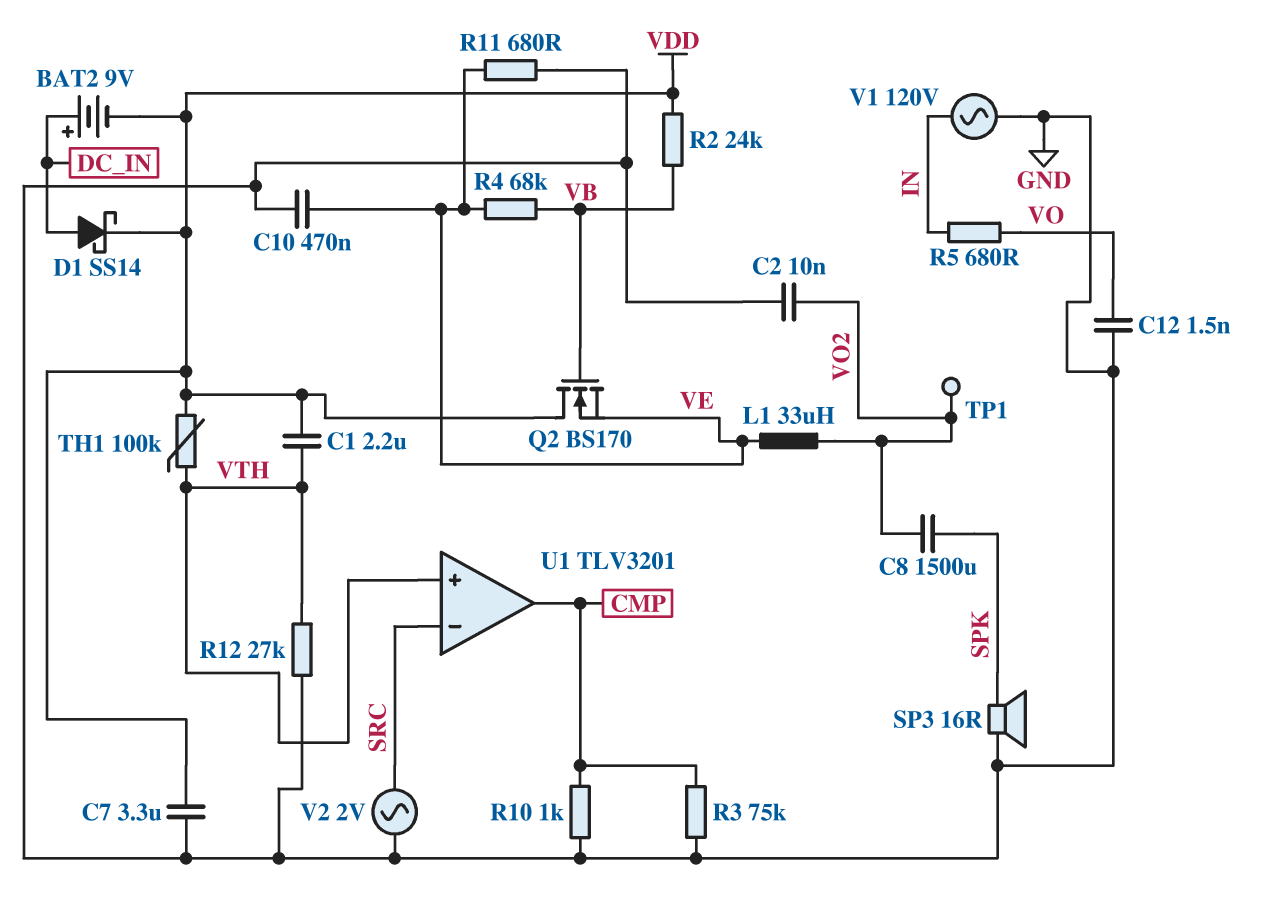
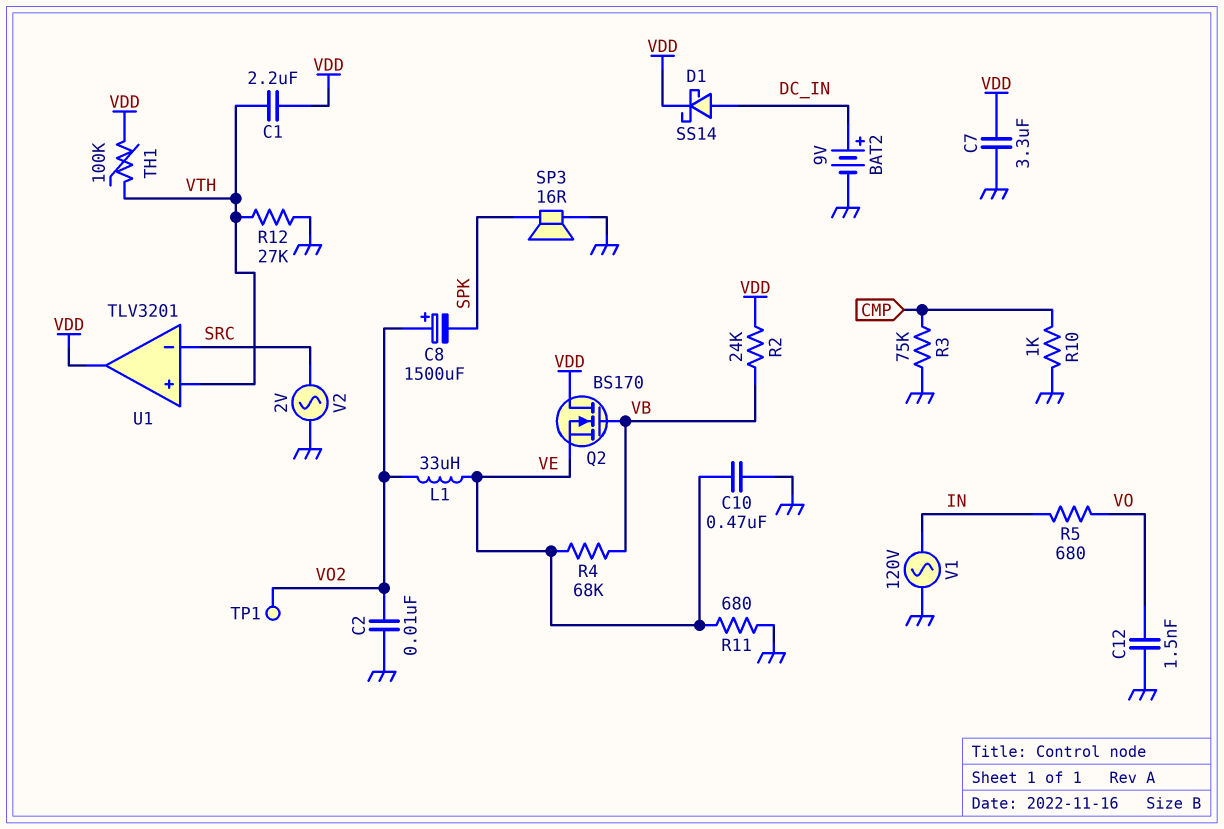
BAT2: 9V (plus DC_IN, minus VDD) -> 9V (plus DC_IN, minus GND)
C8: 1500uF (SPK, VO2) -> 1500uF (plus VO2, minus SPK)
U1 pin out: CMP -> VDD

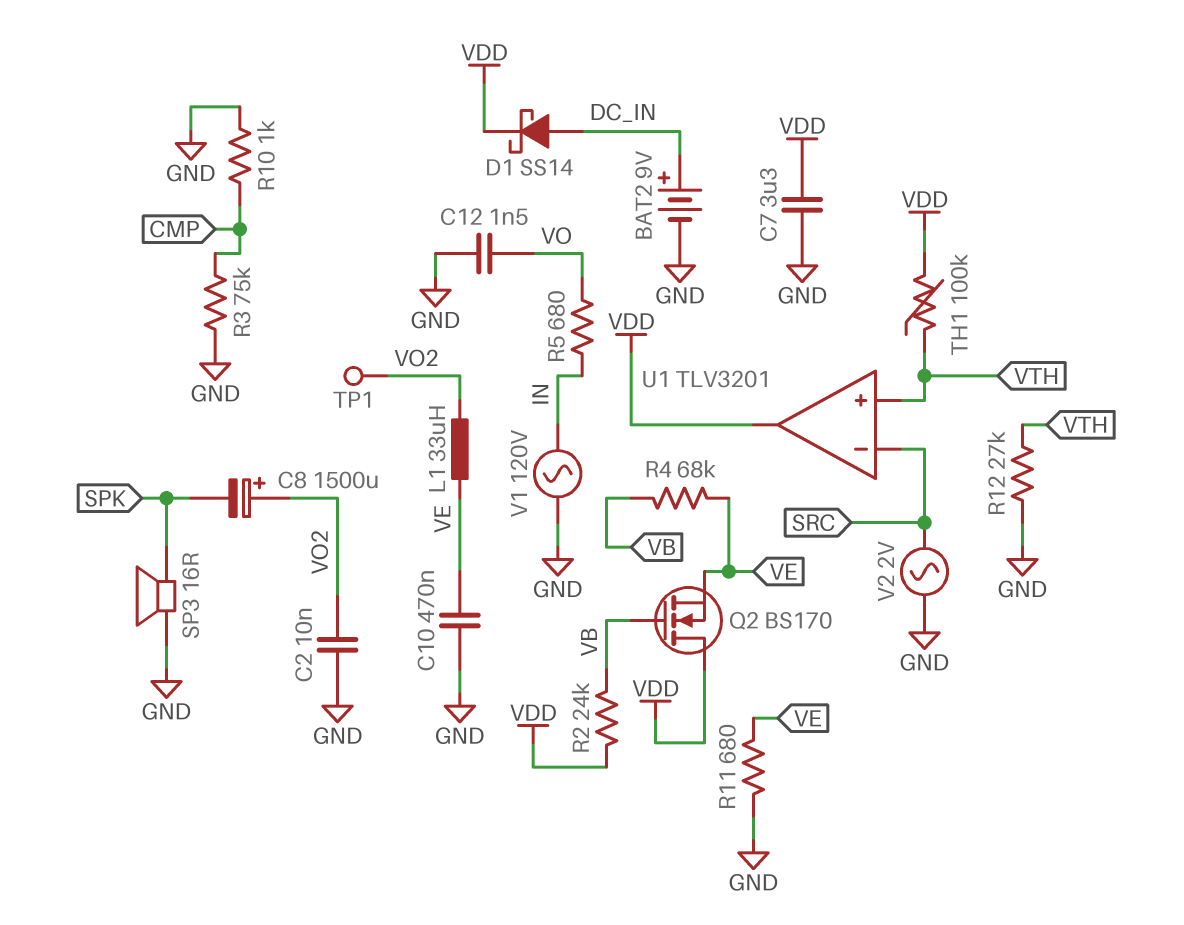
C1: 2.2uF (VDD, VTH) -> none

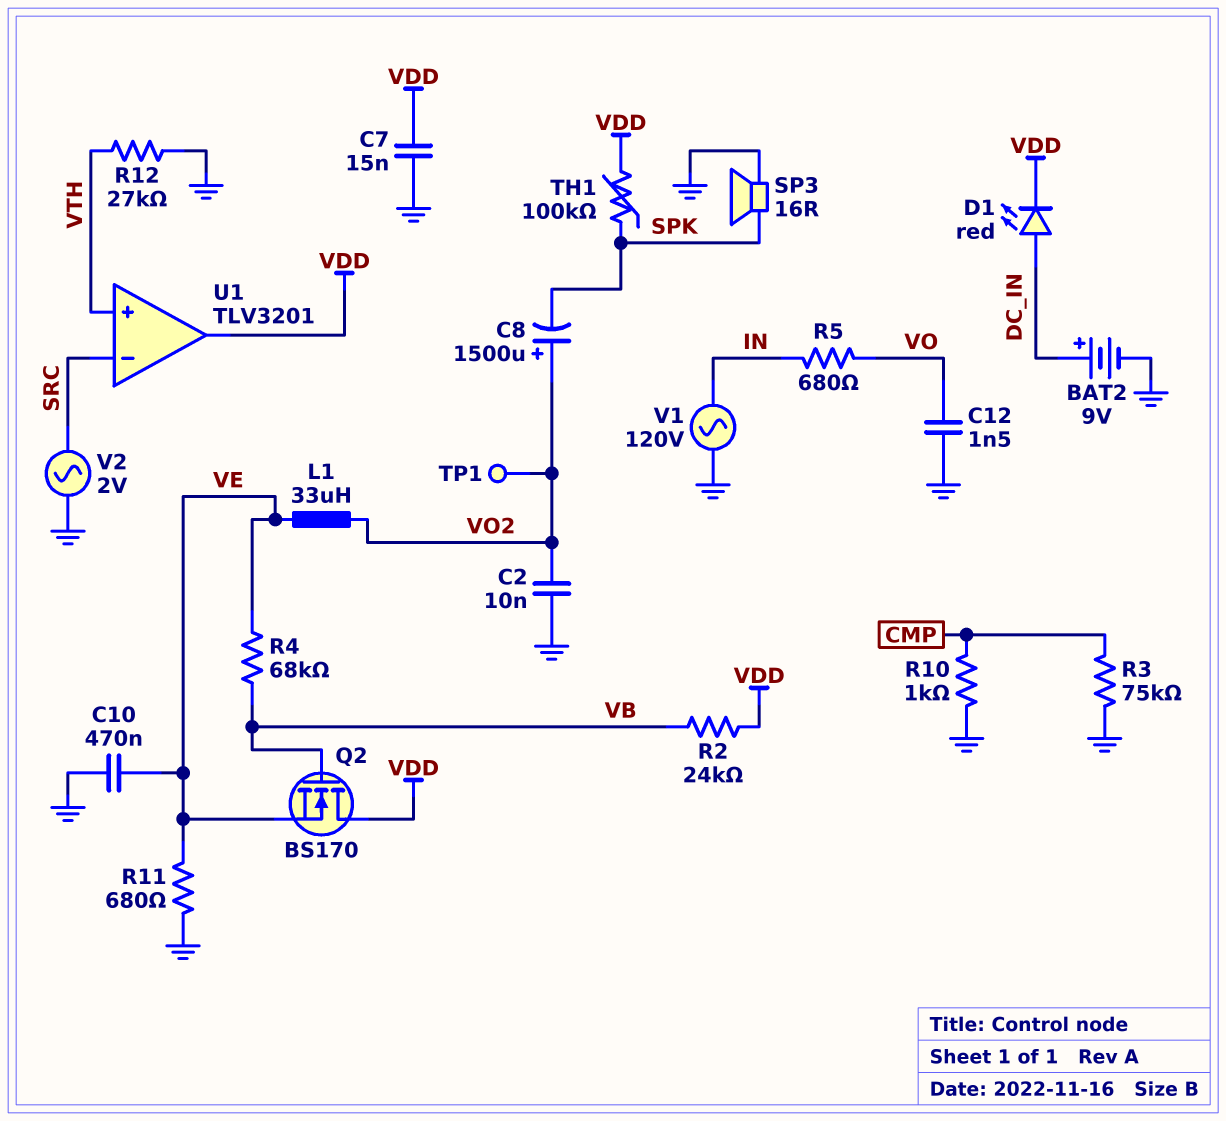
C7: 3.3uF (GND, VDD) -> 15nF (GND, VDD)
D1: schottky SS14 (A DC_IN, K VDD) -> LED red (A DC_IN, K VDD)
TH1: 100k (VDD, VTH) -> 100k (SPK, VDD)

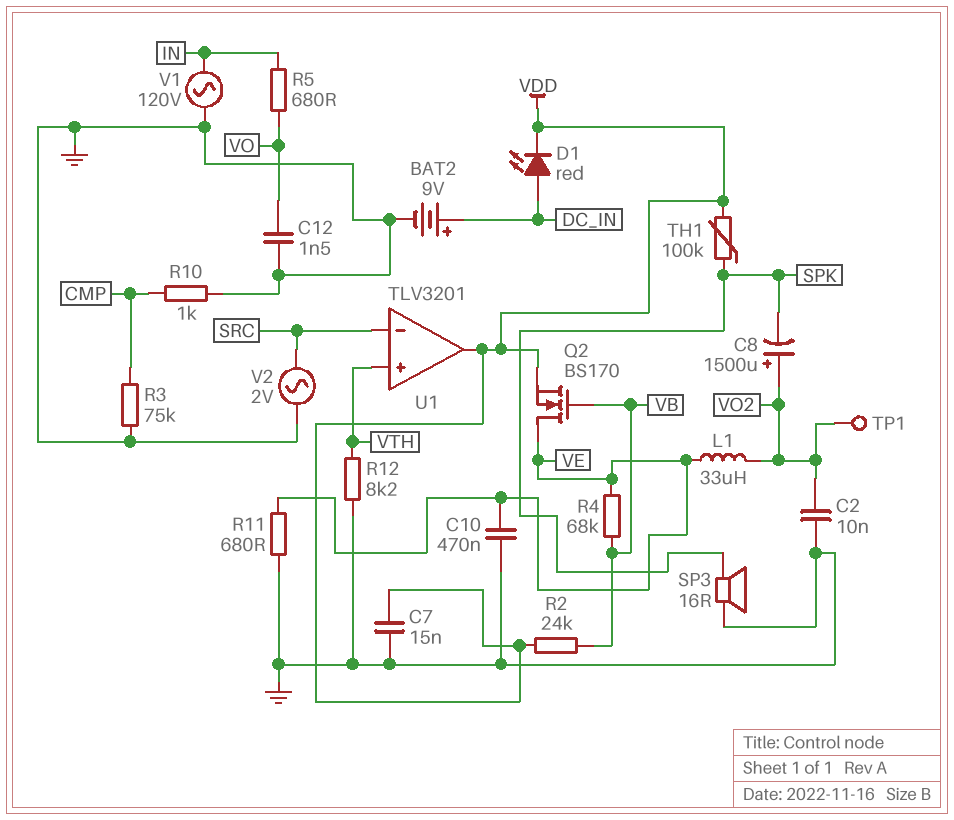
Q2: NMOS BS170 (G VB, D VDD, S VE) -> NMOS BS170 (G VB, D VE, S VDD)
R12: 27k (GND, VTH) -> 8.2k (GND, VTH)

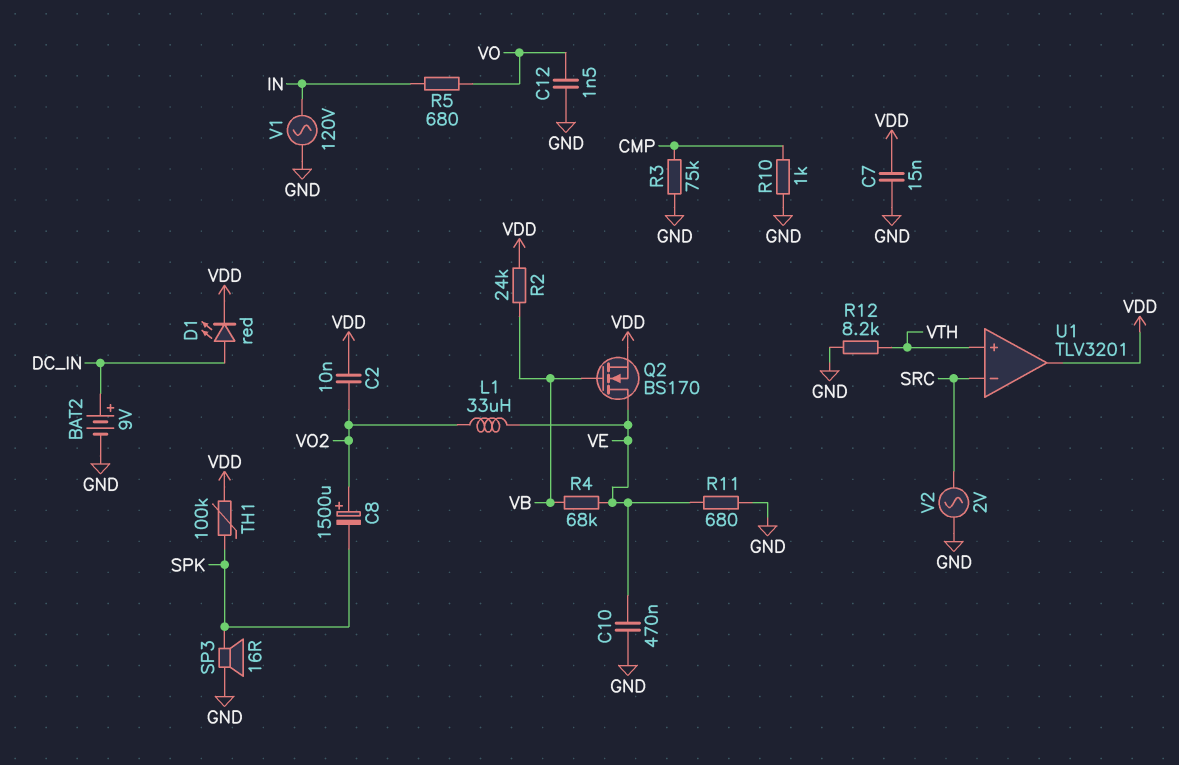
C2: 10nF (GND, VO2) -> 10nF (VDD, VO2)
TP1: test point (VO2) -> none

